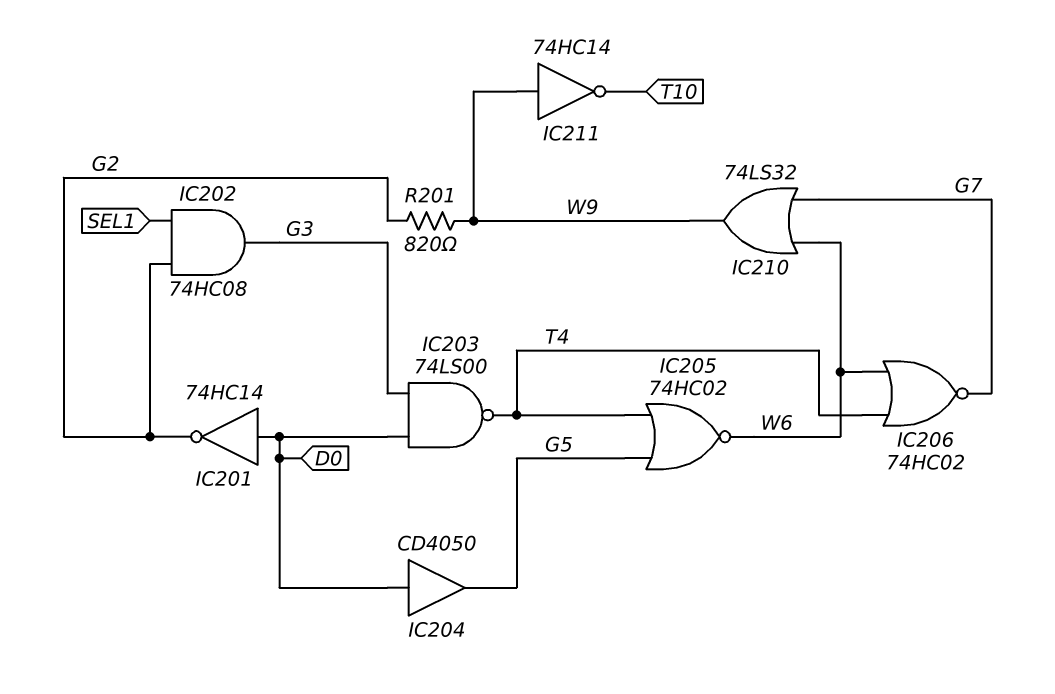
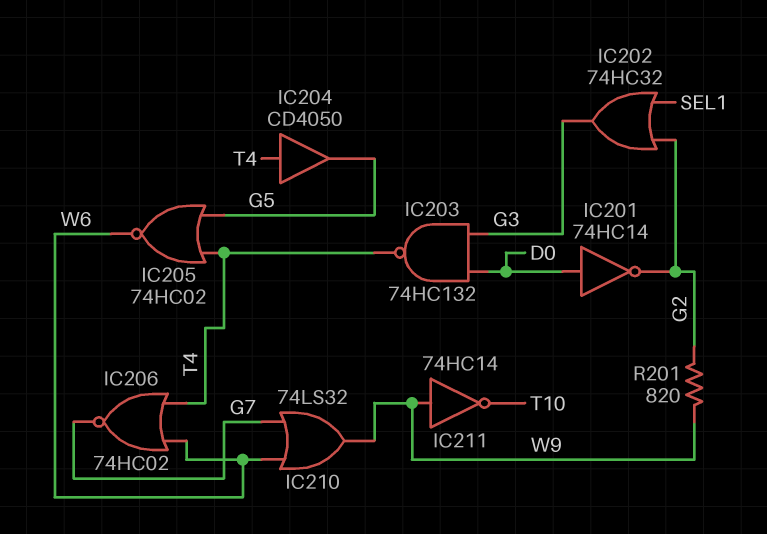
IC202: AND 74HC08 (in G2, in SEL1, out G3) -> OR 74HC32 (in G2, in SEL1, out G3)
IC203: NAND 74LS00 (in D0, in G3, out T4) -> NAND 74HC132 (in D0, in G3, out T4)
IC204: buffer CD4050 (in D0, out G5) -> buffer CD4050 (in T4, out G5)

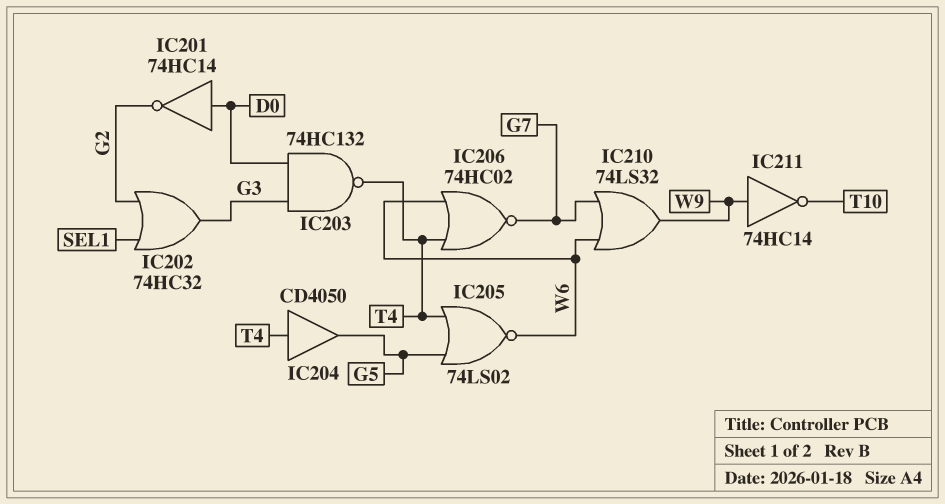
IC205: NOR 74HC02 (in G5, in T4, out W6) -> NOR 74LS02 (in G5, in T4, out W6)
R201: 820 (G2, W9) -> none

